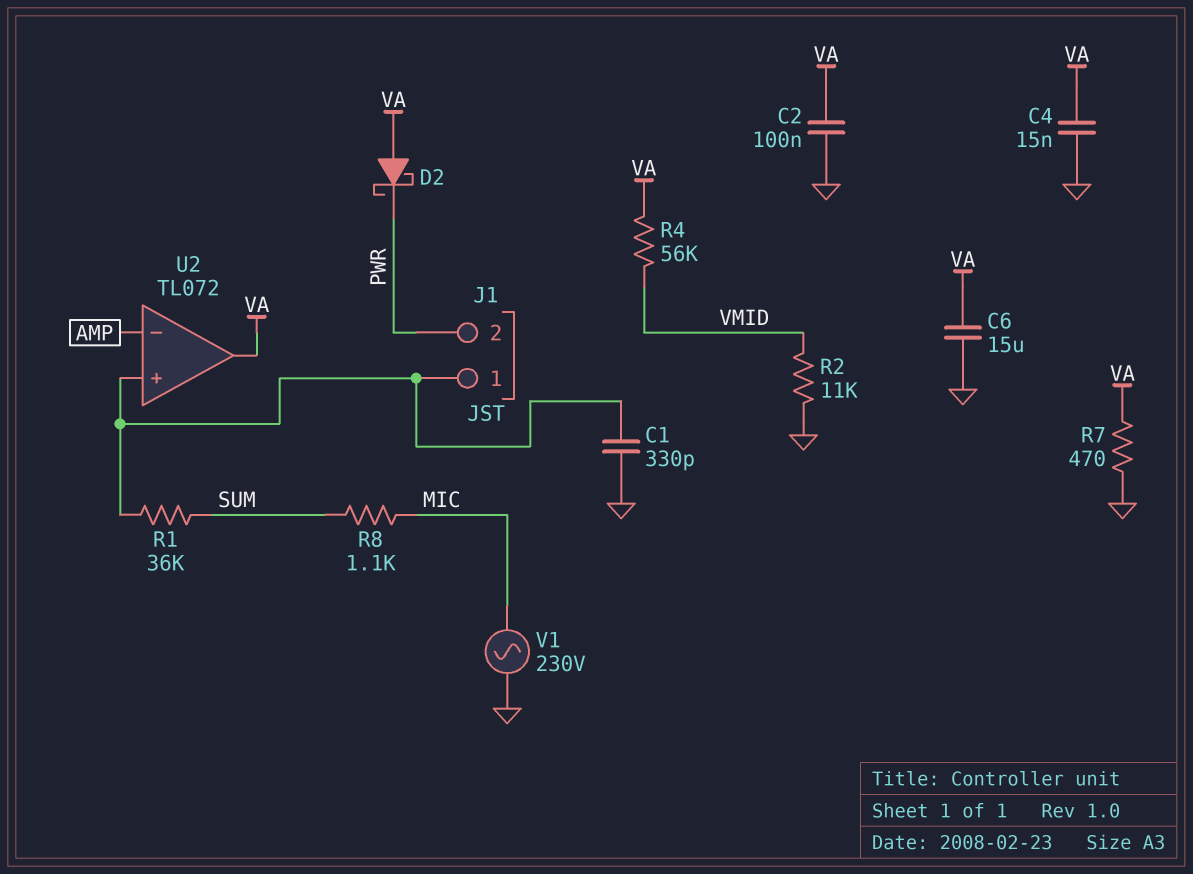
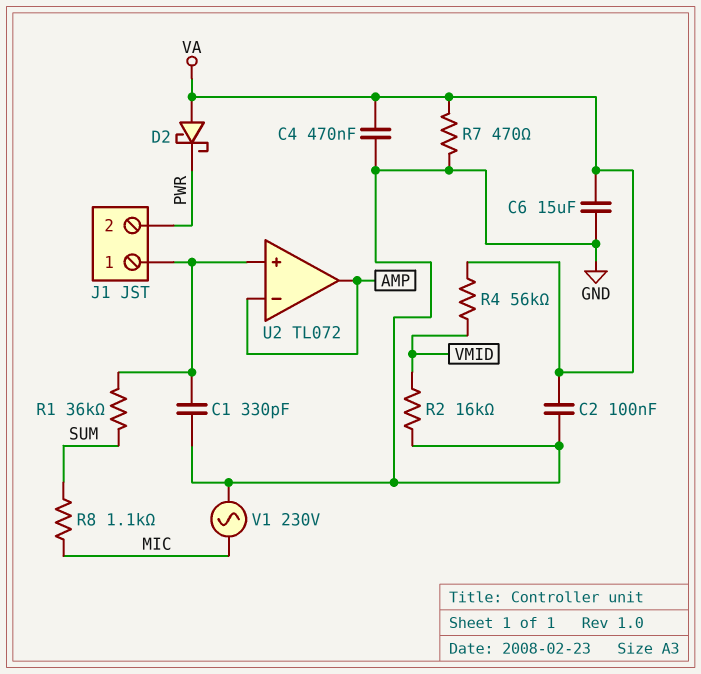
C4: 15nF (GND, VA) -> 470nF (GND, VA)
R2: 11k (GND, VMID) -> 16k (GND, VMID)
U2 pin out: VA -> AMP

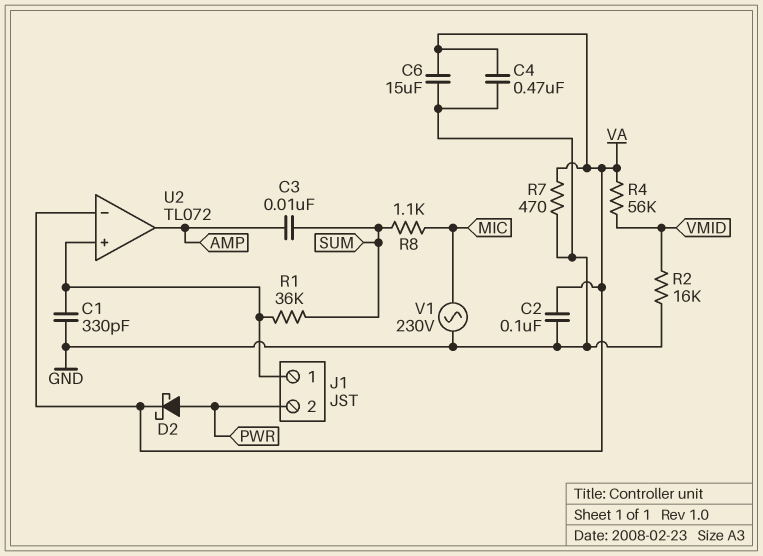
C3: none -> 10nF (AMP, SUM)
D2: schottky (A VA, K PWR) -> schottky (A PWR, K VA)
U2 pin in-: AMP -> VA

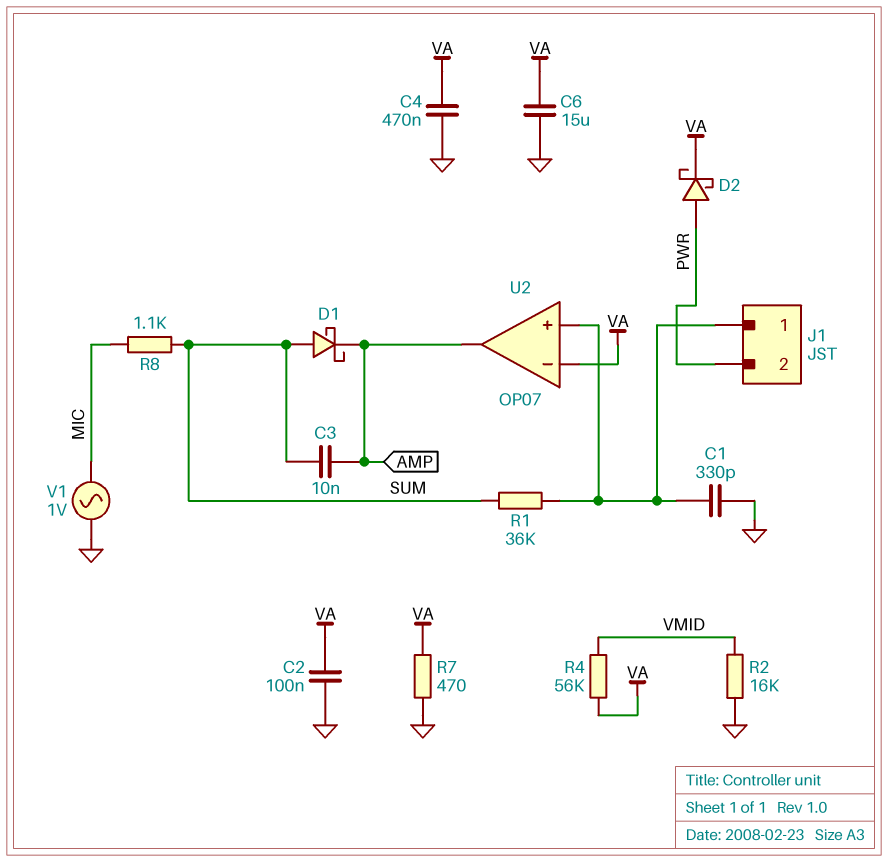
D1: none -> schottky (A SUM, K AMP)
U2: TL072 -> OP07
V1: AC 230V (GND, MIC) -> AC 1V (GND, MIC)

